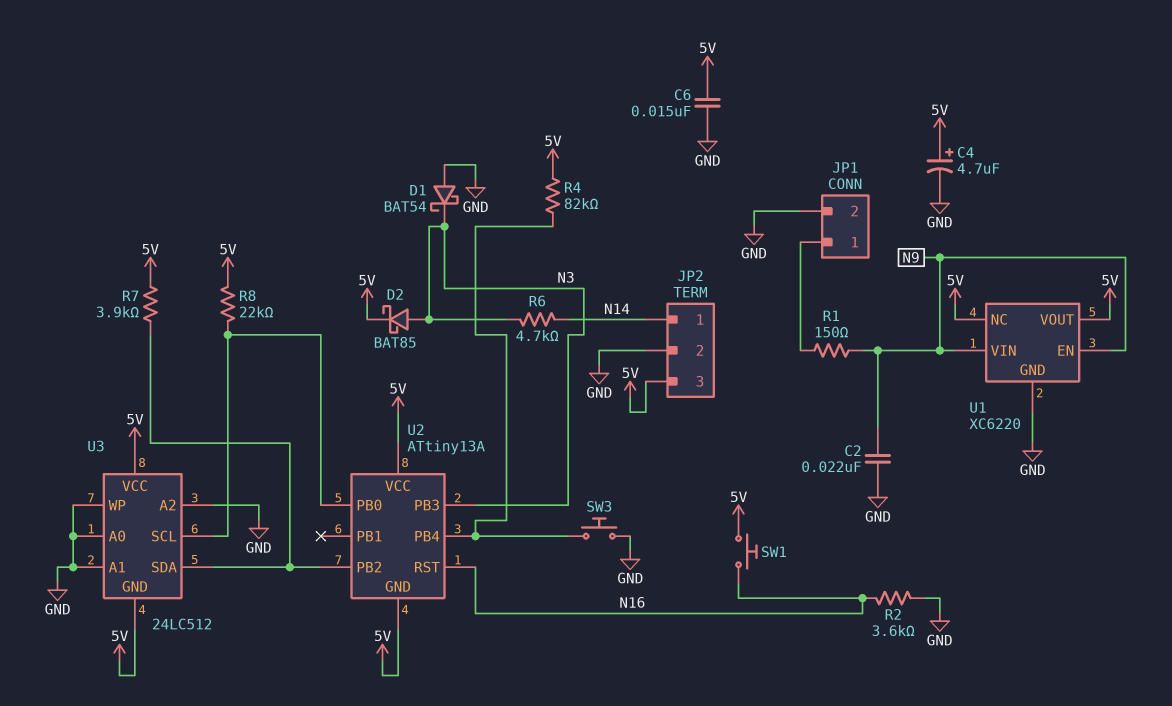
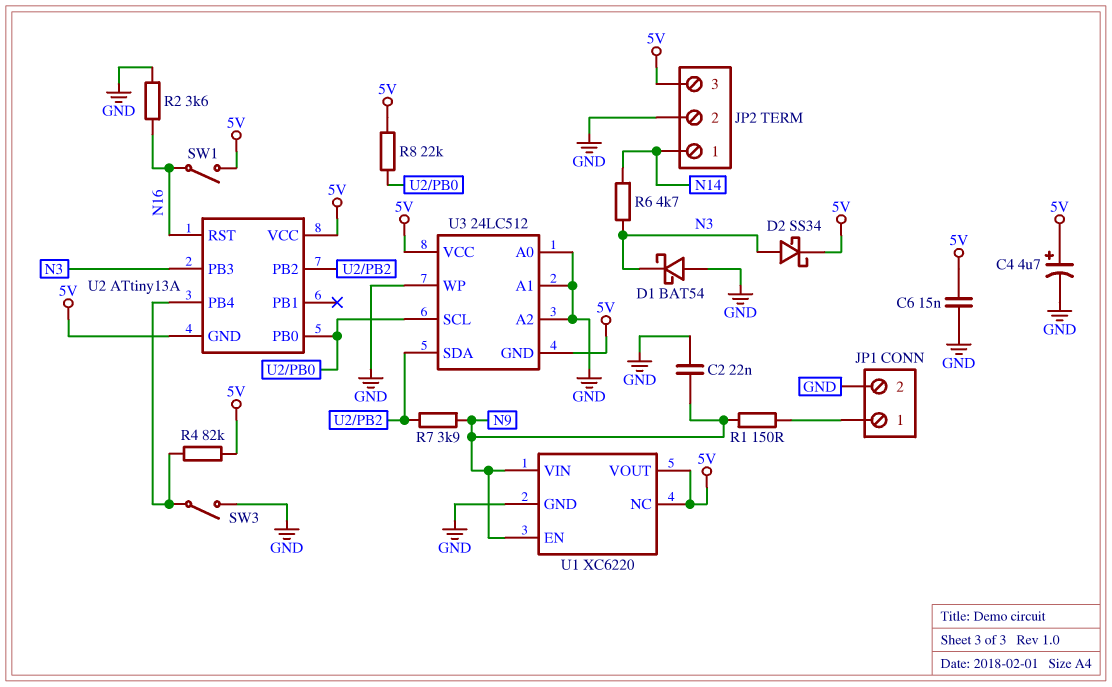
D2: schottky BAT85 (A N3, K 5V) -> schottky SS34 (A N3, K 5V)
R7: 3.9k (5V, U2/PB2) -> 3.9k (N9, U2/PB2)
SW1: button (5V, N16) -> switch (5V, N16)
SW3: button (GND, U2/PB4) -> switch (GND, U2/PB4)

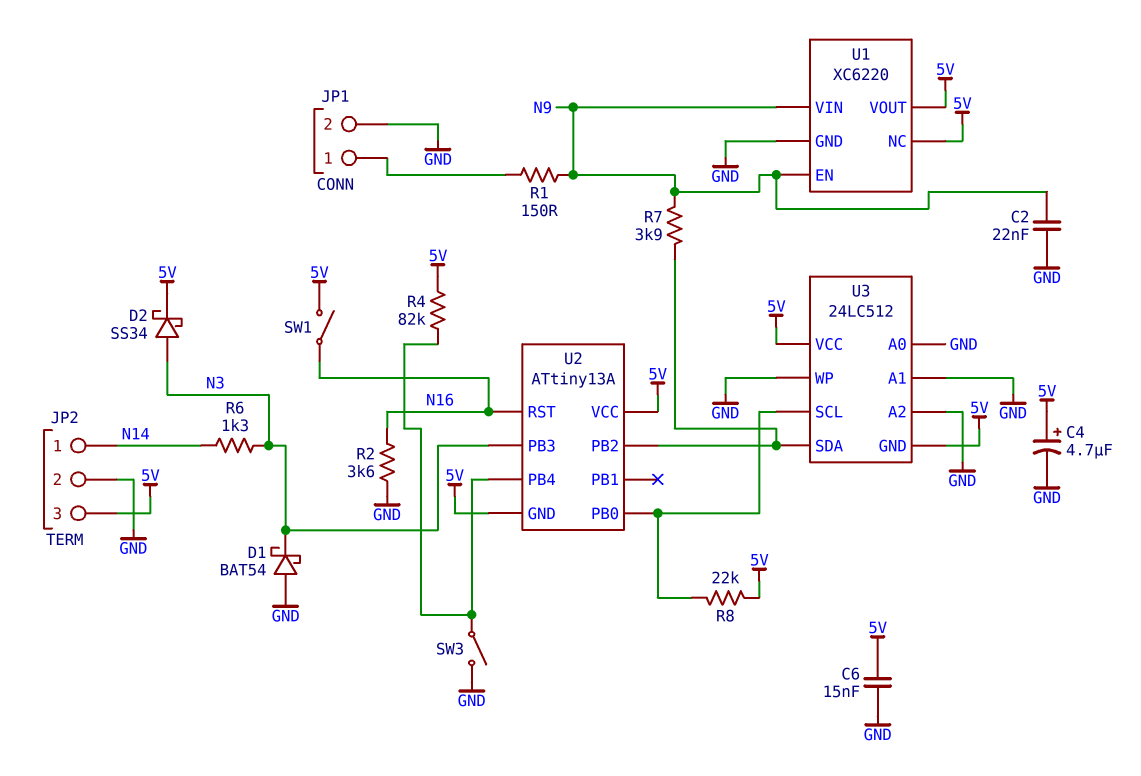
R6: 4.7k (N3, N14) -> 1.3k (N3, N14)

